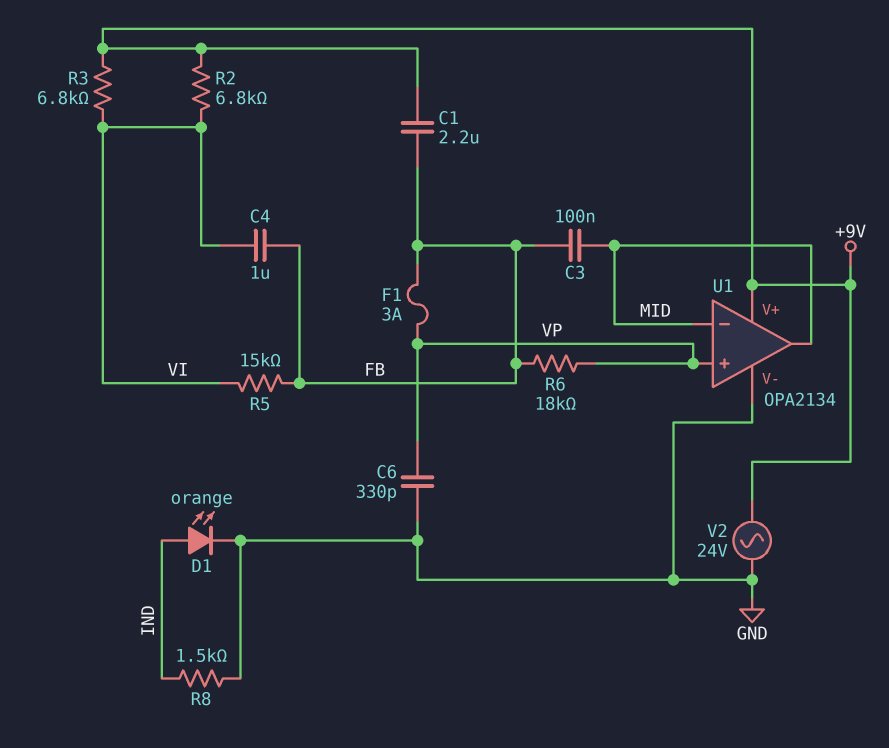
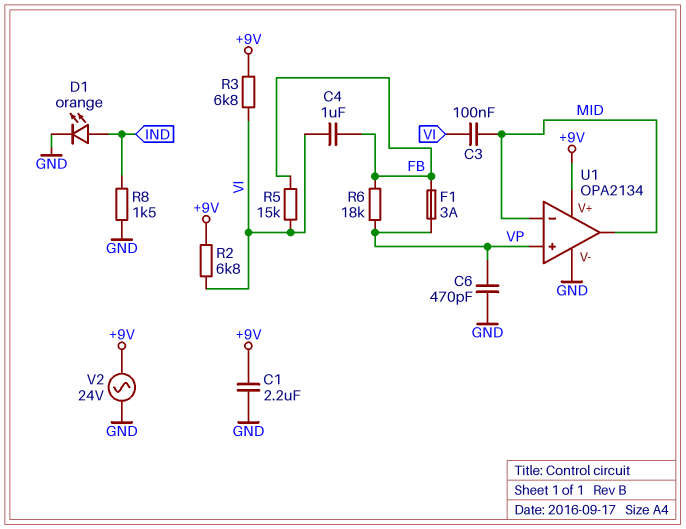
C1: 2.2uF (+9V, FB) -> 2.2uF (+9V, GND)
C3: 100nF (FB, MID) -> 100nF (MID, VI)
C6: 330pF (GND, VP) -> 470pF (GND, VP)

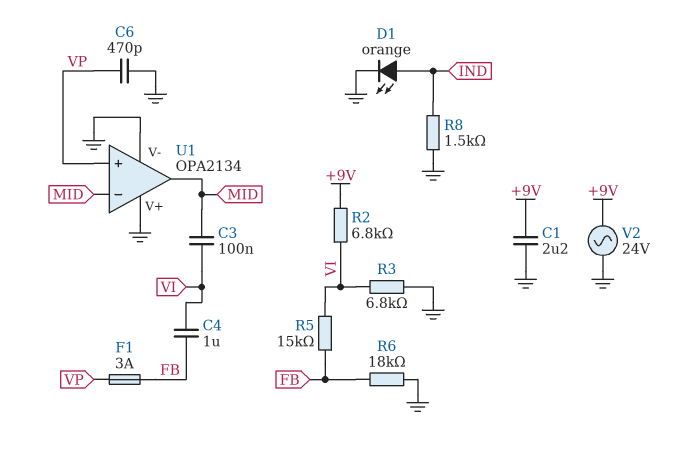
R3: 6.8k (+9V, VI) -> 6.8k (GND, VI)
R6: 18k (FB, VP) -> 18k (FB, GND)
U1 pin V+: +9V -> GND

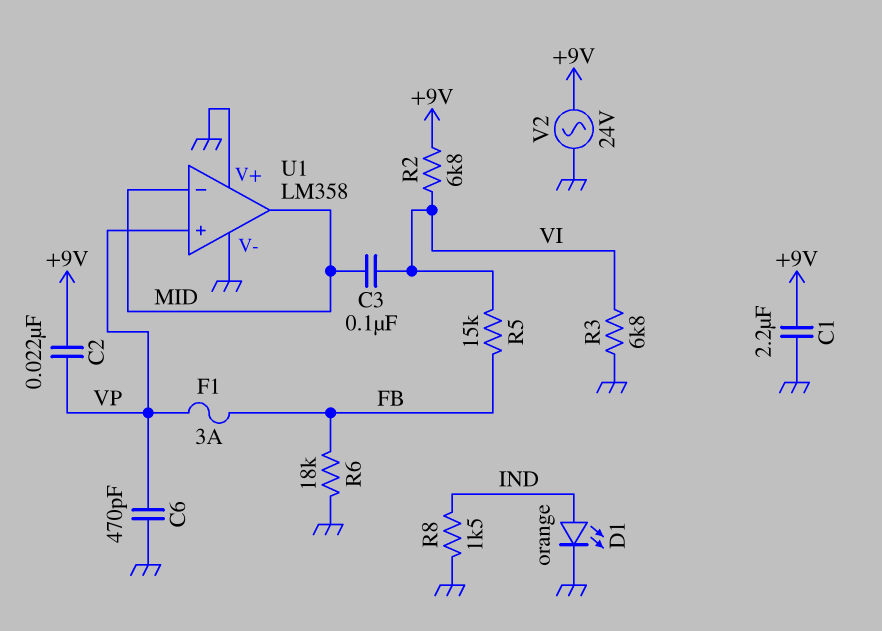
C2: none -> 22nF (+9V, VP)
C4: 1uF (FB, VI) -> none
U1: OPA2134 -> LM358

